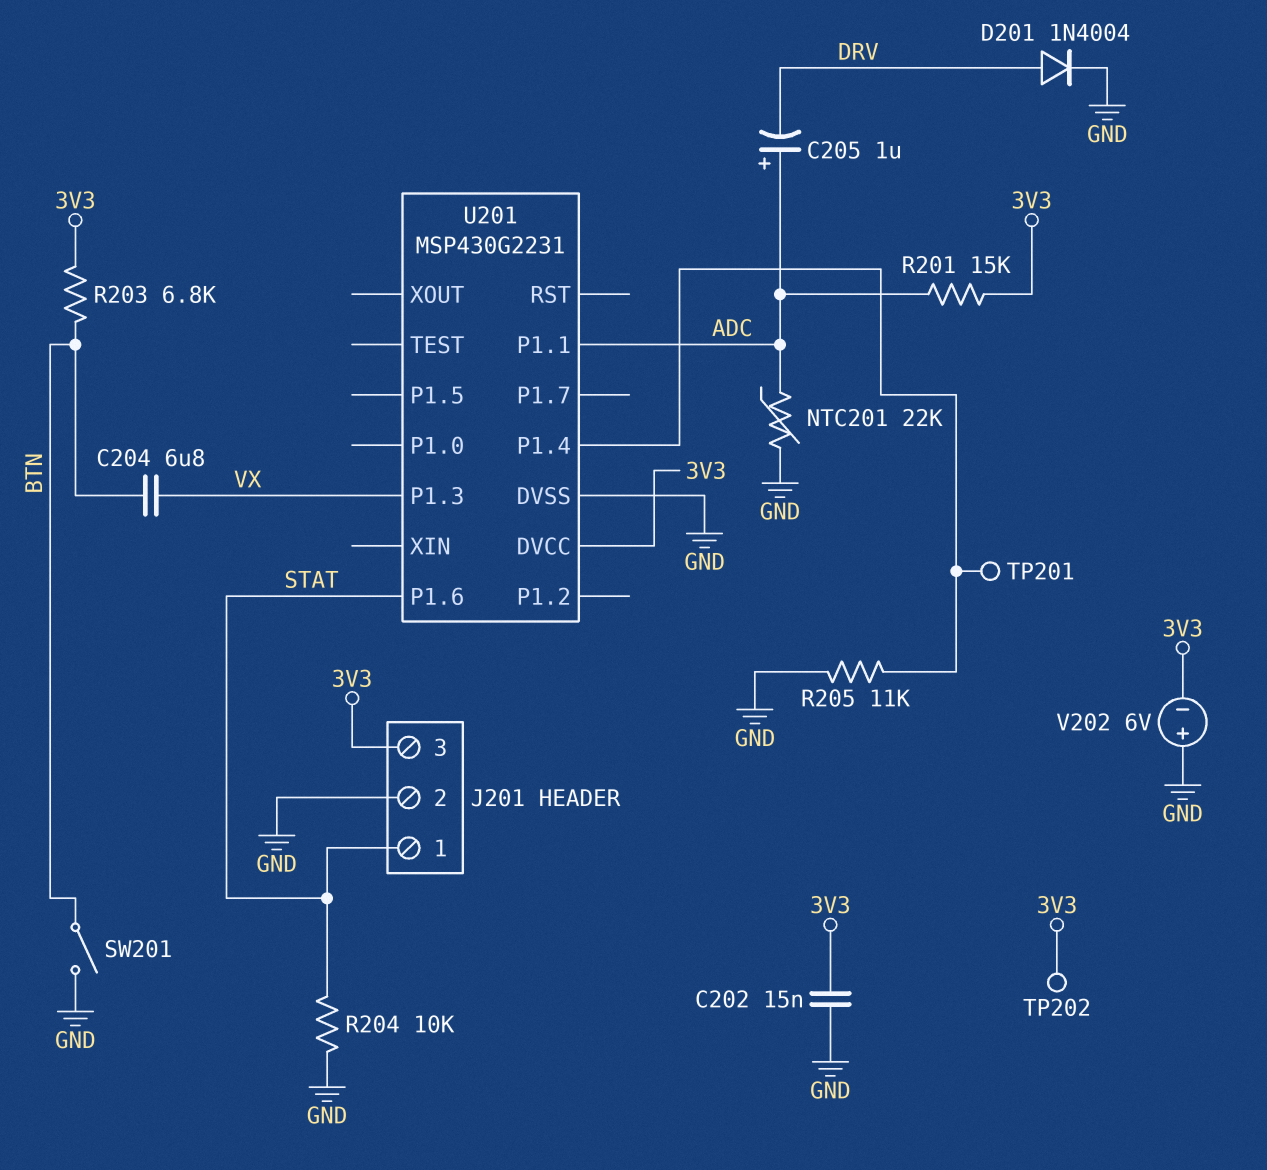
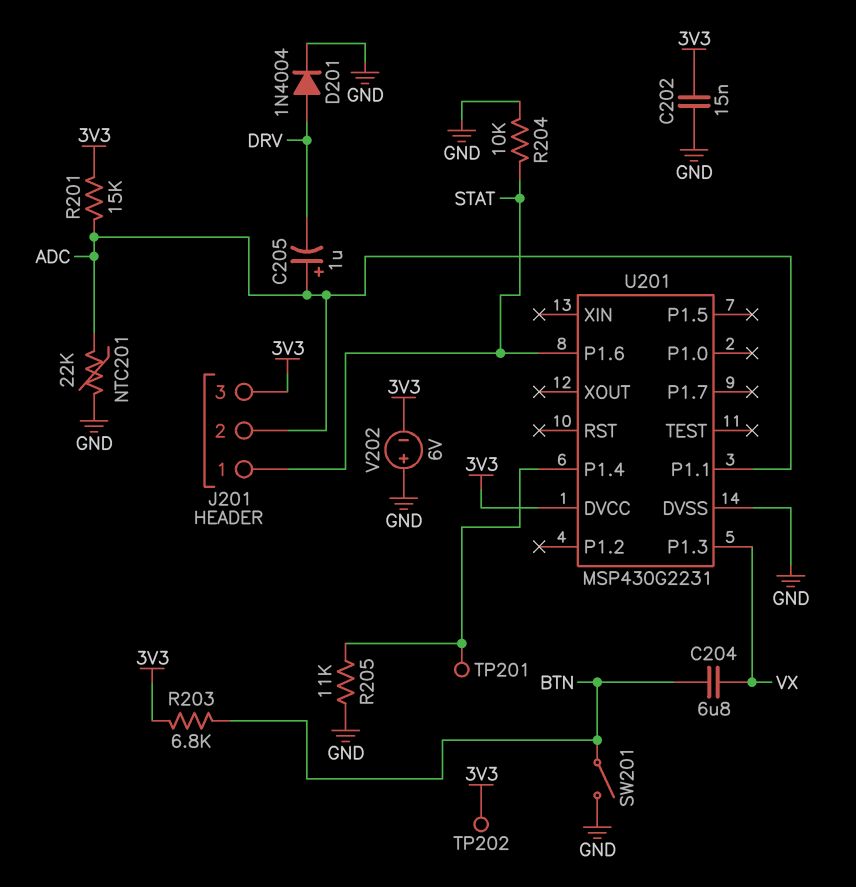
J201 pin 2: GND -> ADC

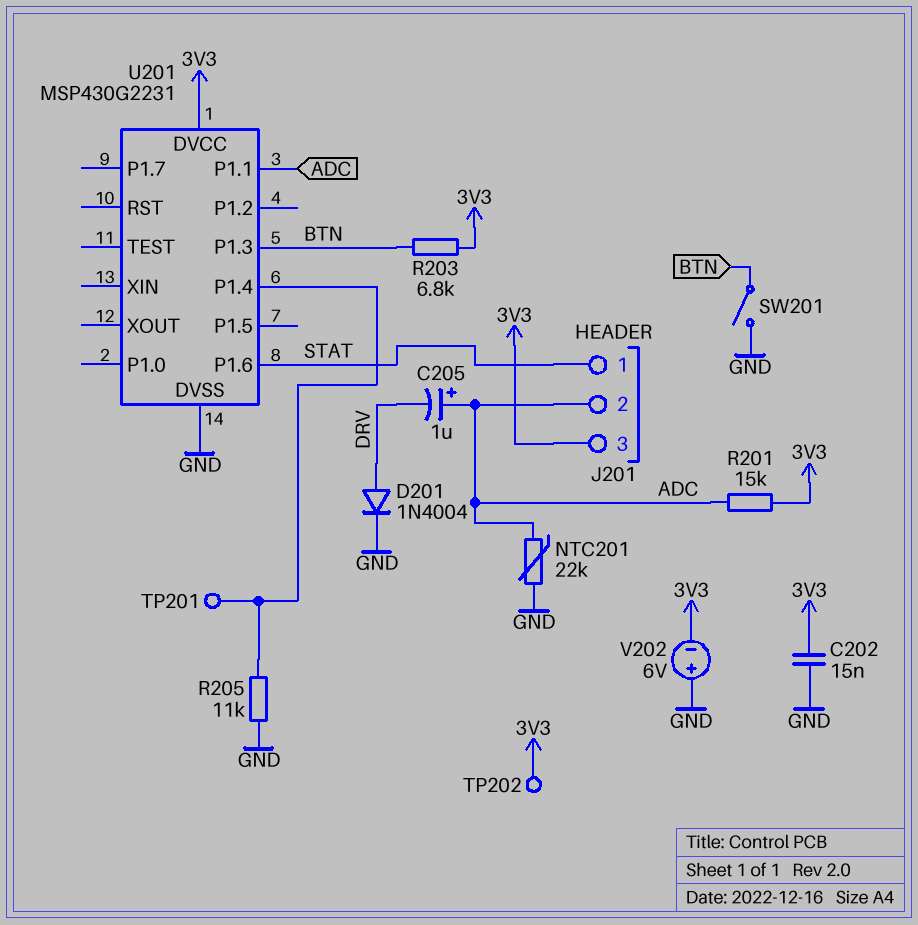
C204: 6.8uF (BTN, VX) -> none
R204: 10k (GND, STAT) -> none
U201 pin P1.3: VX -> BTN

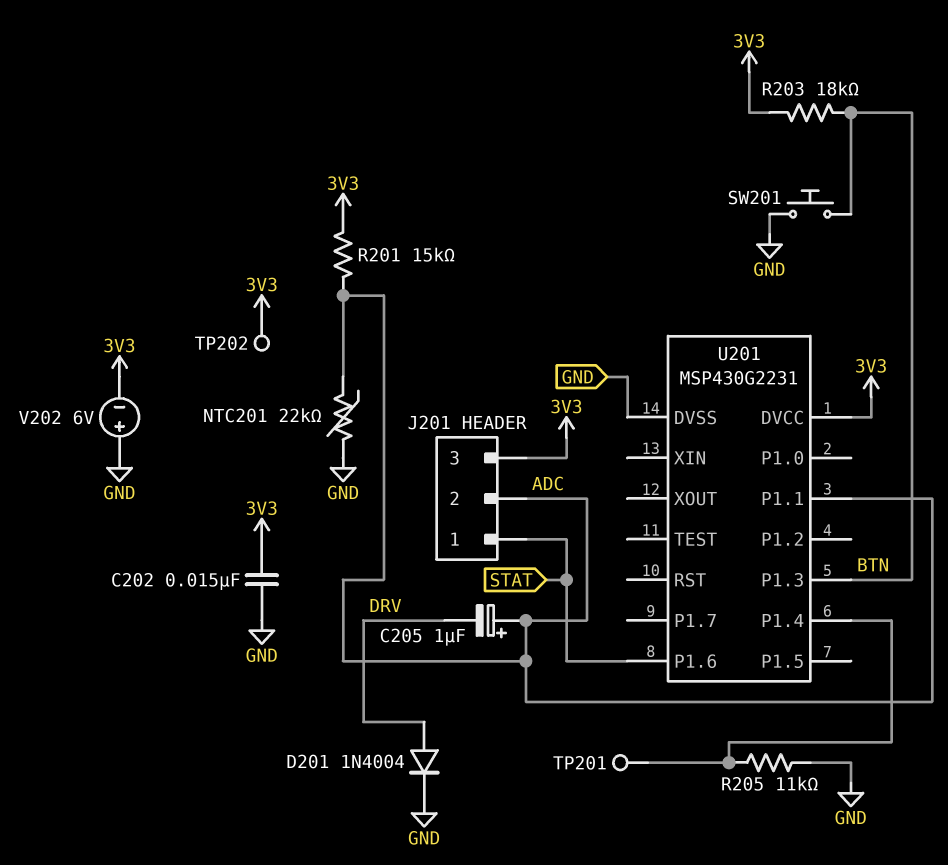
R203: 6.8k (3V3, BTN) -> 18k (3V3, BTN)
SW201: switch (BTN, GND) -> button (BTN, GND)

